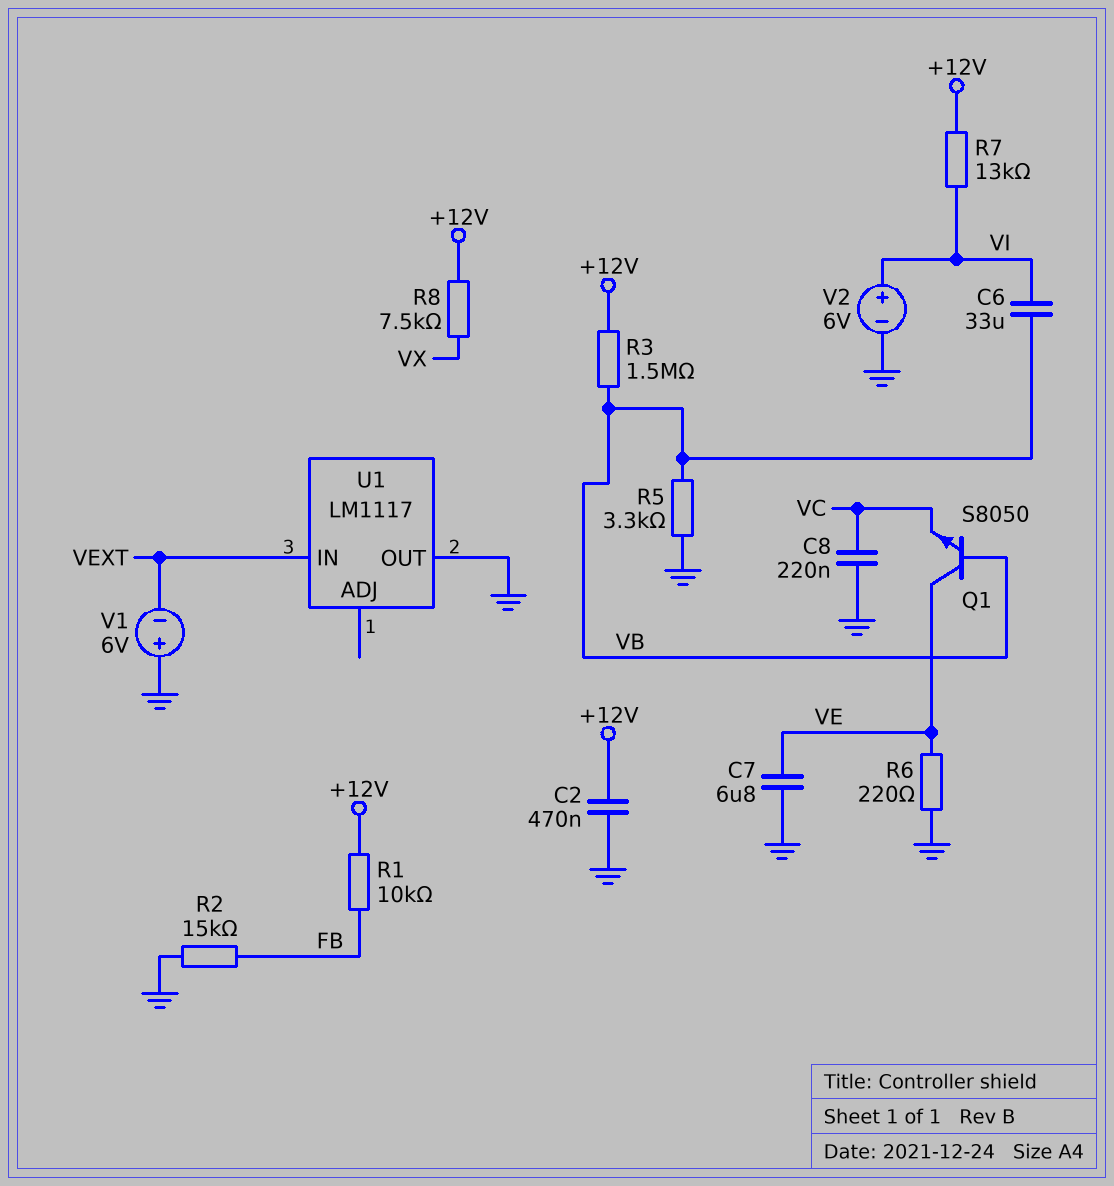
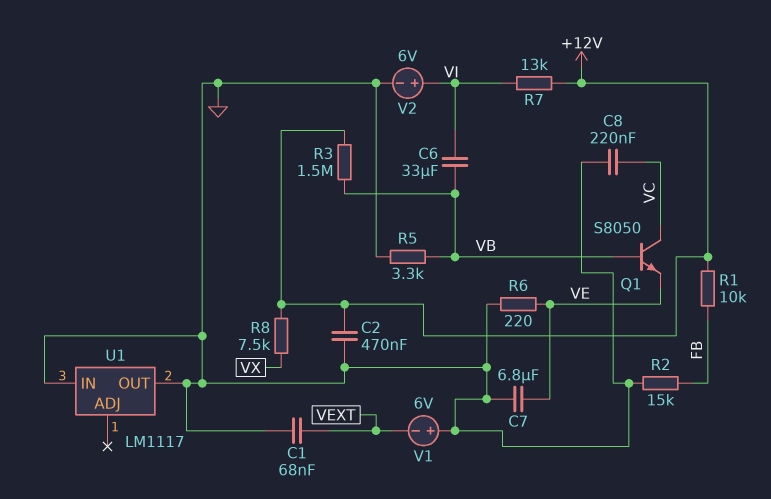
C1: none -> 68nF (GND, VEXT)
Q1: NPN S8050 (B VB, C VE, E VC) -> NPN S8050 (B VB, C VC, E VE)
U1 pin IN: VEXT -> GND

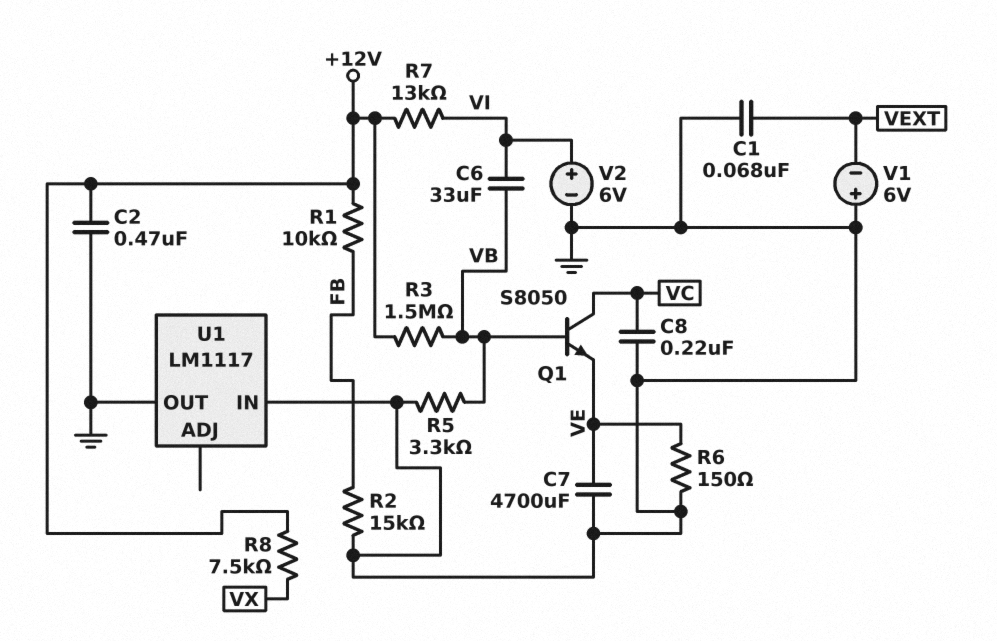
C7: 6.8uF (GND, VE) -> 4700uF (GND, VE)
R6: 220 (GND, VE) -> 150 (GND, VE)

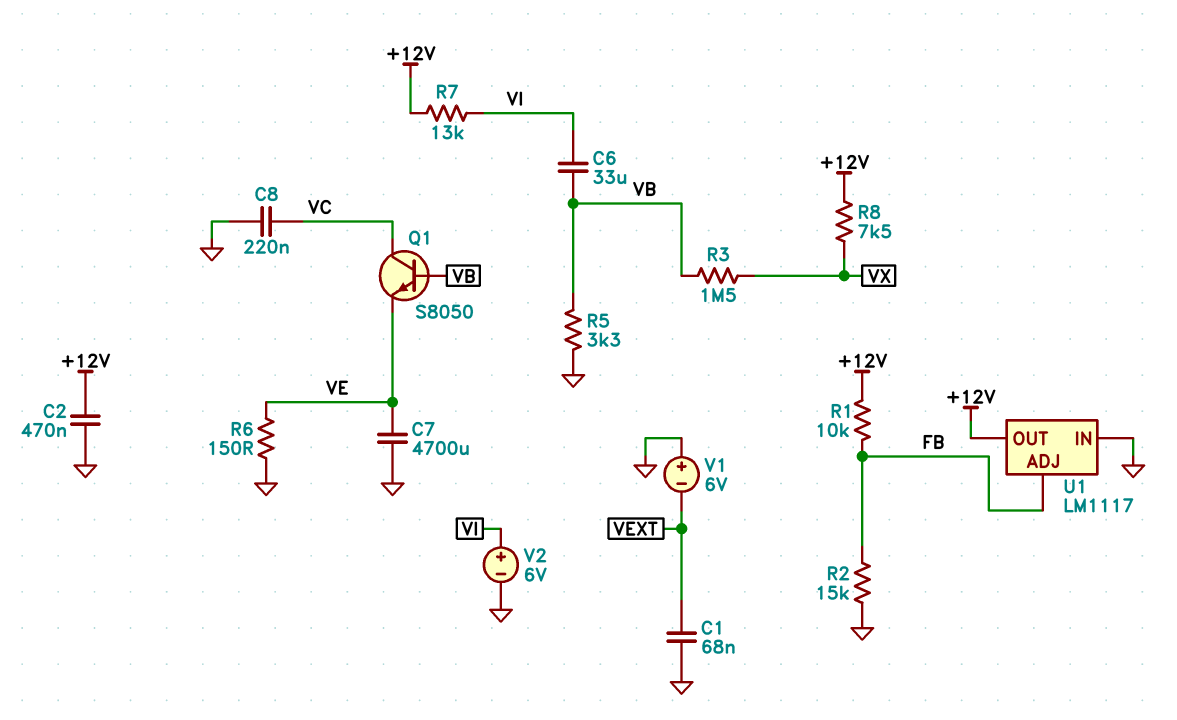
R3: 1.5M (+12V, VB) -> 1.5M (VB, VX)
U1 pin ADJ: none -> FB
U1 pin OUT: GND -> +12V

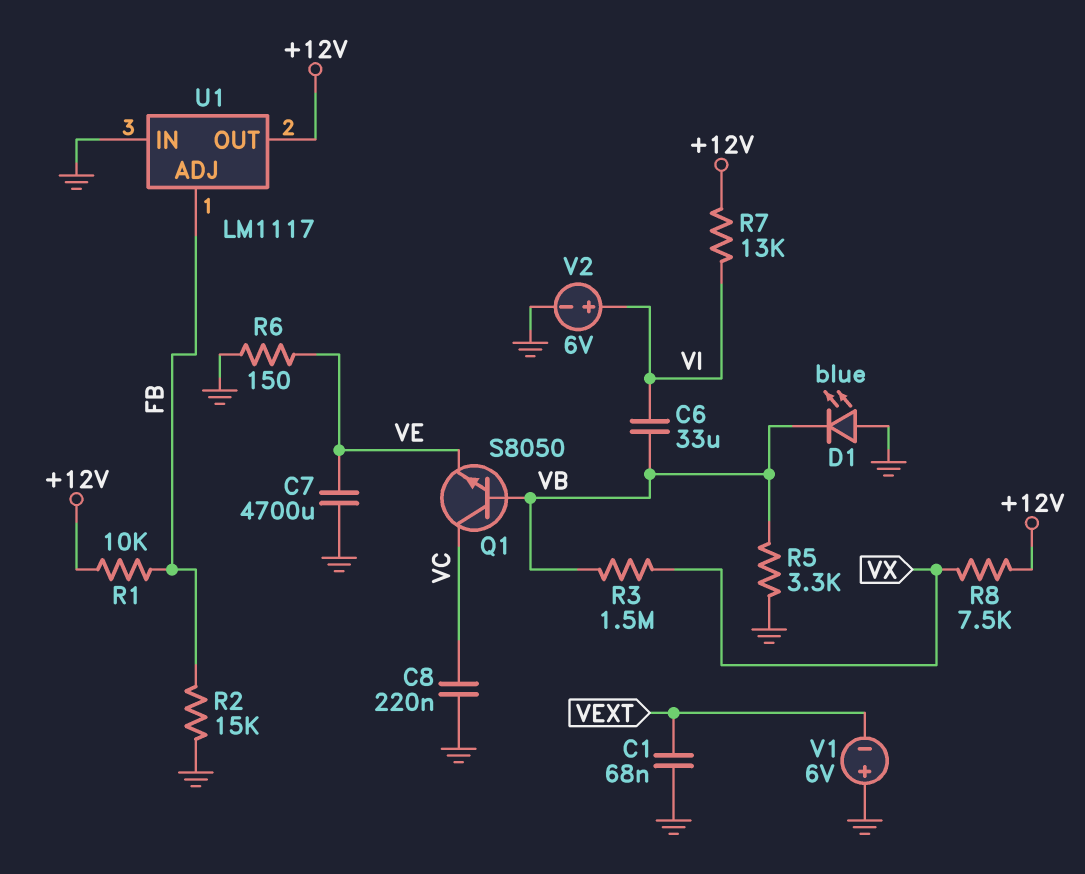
C2: 470nF (+12V, GND) -> none
D1: none -> LED blue (A GND, K VB)

